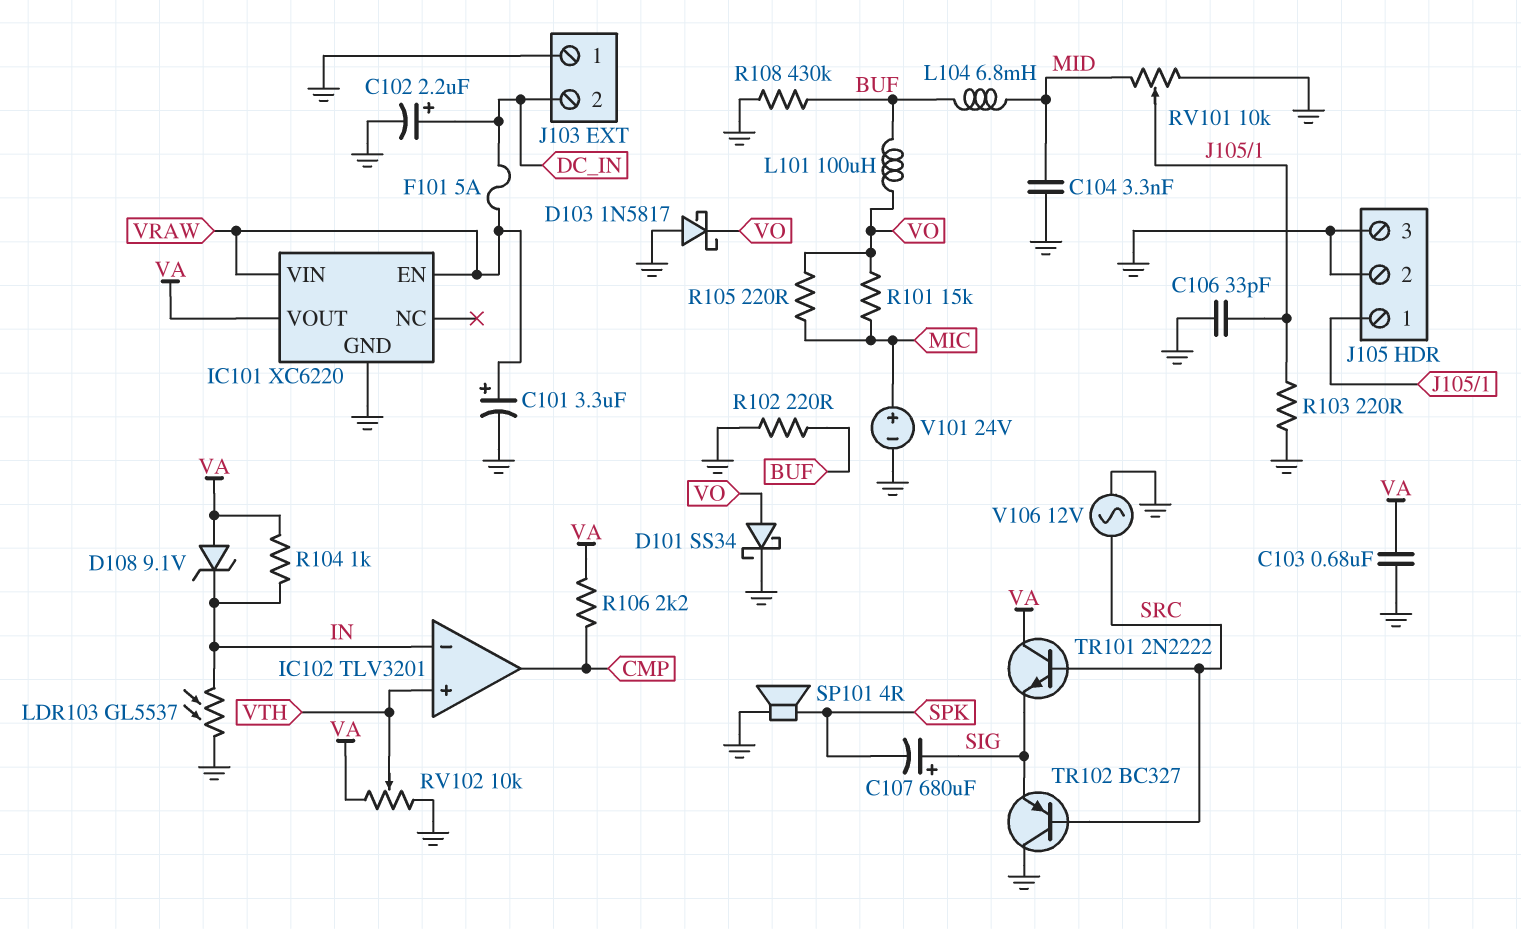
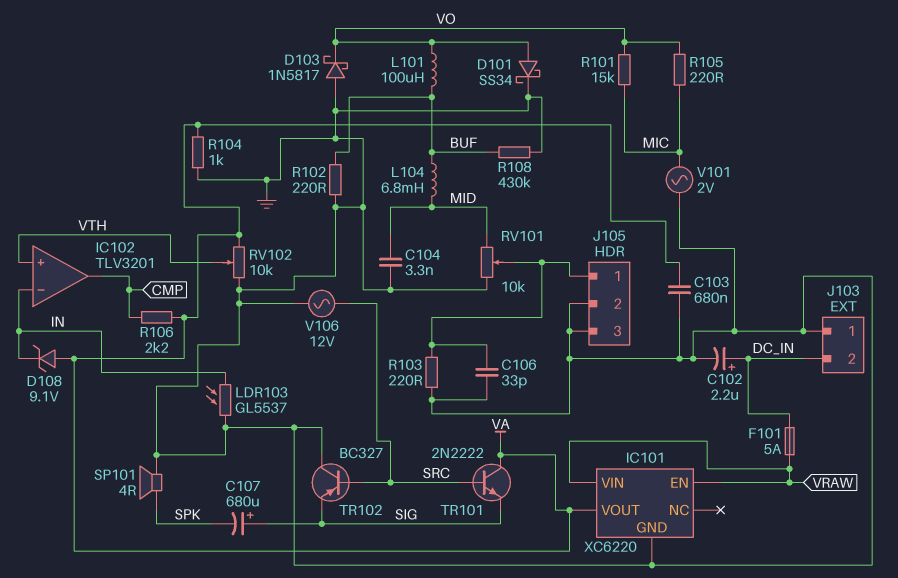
C101: 3.3uF (plus VRAW, minus GND) -> none
R104: 1k (IN, VA) -> 1k (GND, VA)
V101: 24V (plus MIC, minus GND) -> AC 2V (GND, MIC)

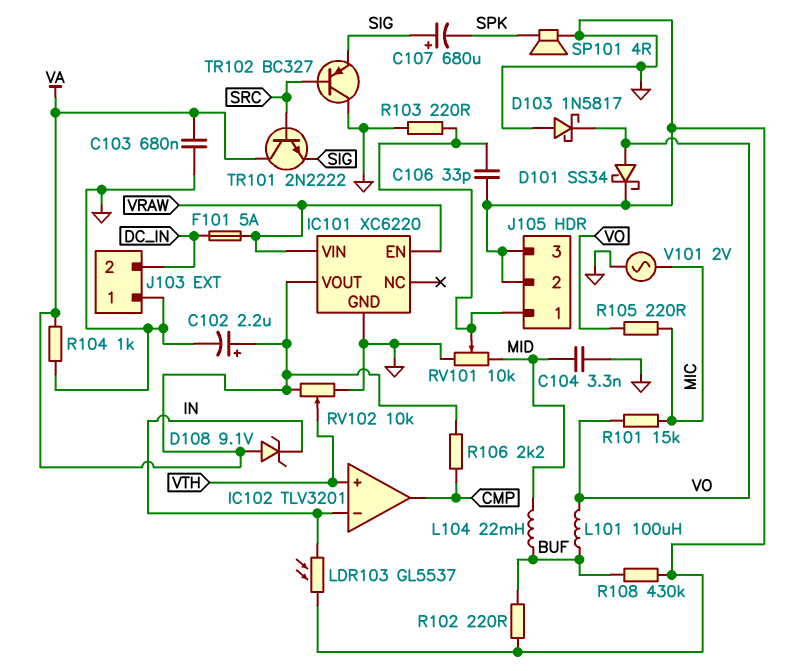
C102: 2.2uF (plus DC_IN, minus GND) -> 2.2uF (plus VA, minus GND)
L104: 6.8mH (BUF, MID) -> 22mH (BUF, MID)
V106: AC 12V (GND, SRC) -> none

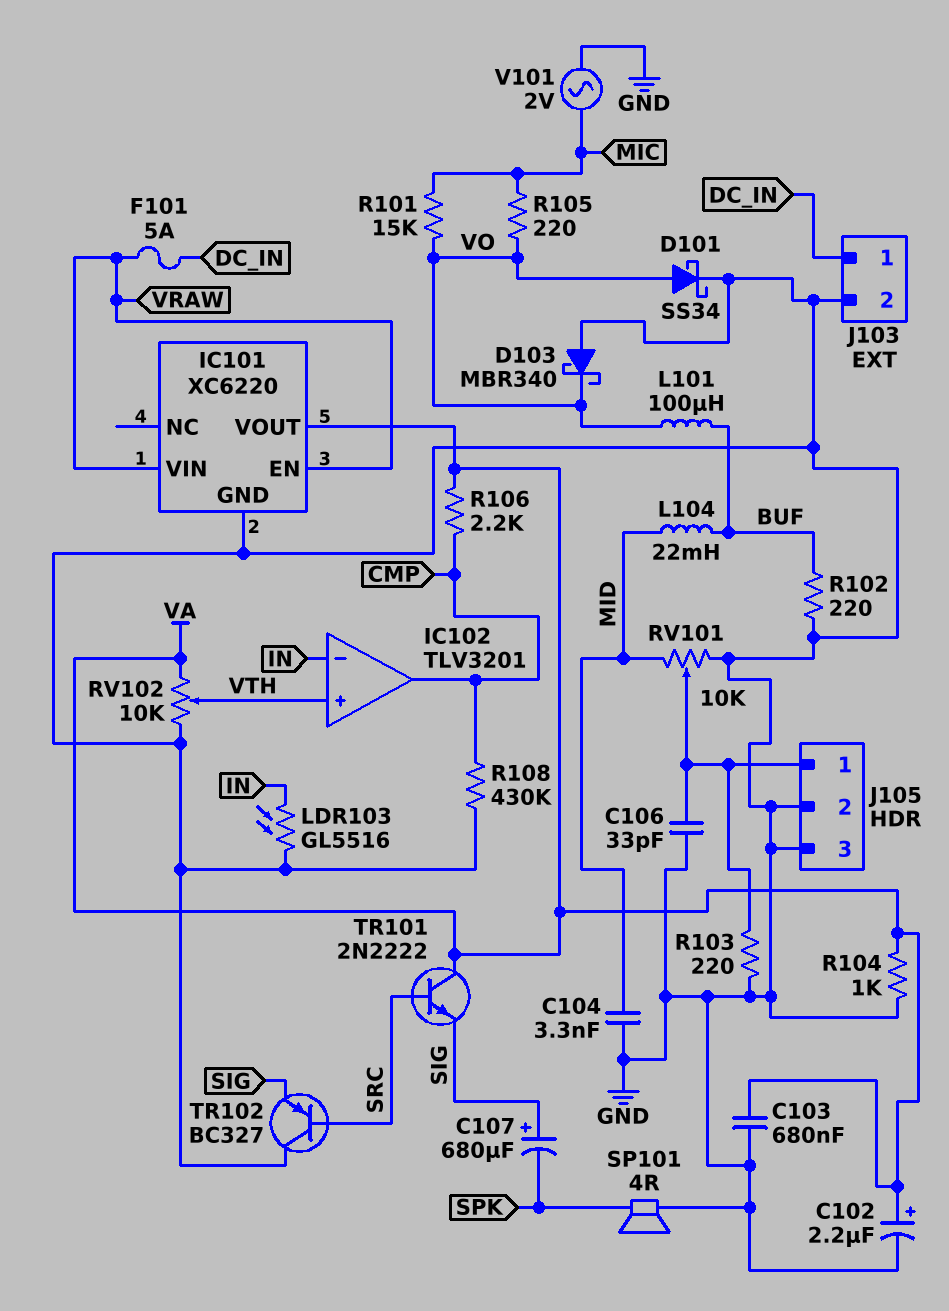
D103: schottky 1N5817 (A GND, K VO) -> schottky MBR340 (A GND, K VO)
D108: zener 9.1V (A VA, K IN) -> none
J103 pin 1: GND -> DC_IN
J103 pin 2: DC_IN -> GND
LDR103: GL5537 (GND, IN) -> GL5516 (GND, IN)
R108: 430k (BUF, GND) -> 430k (CMP, GND)

